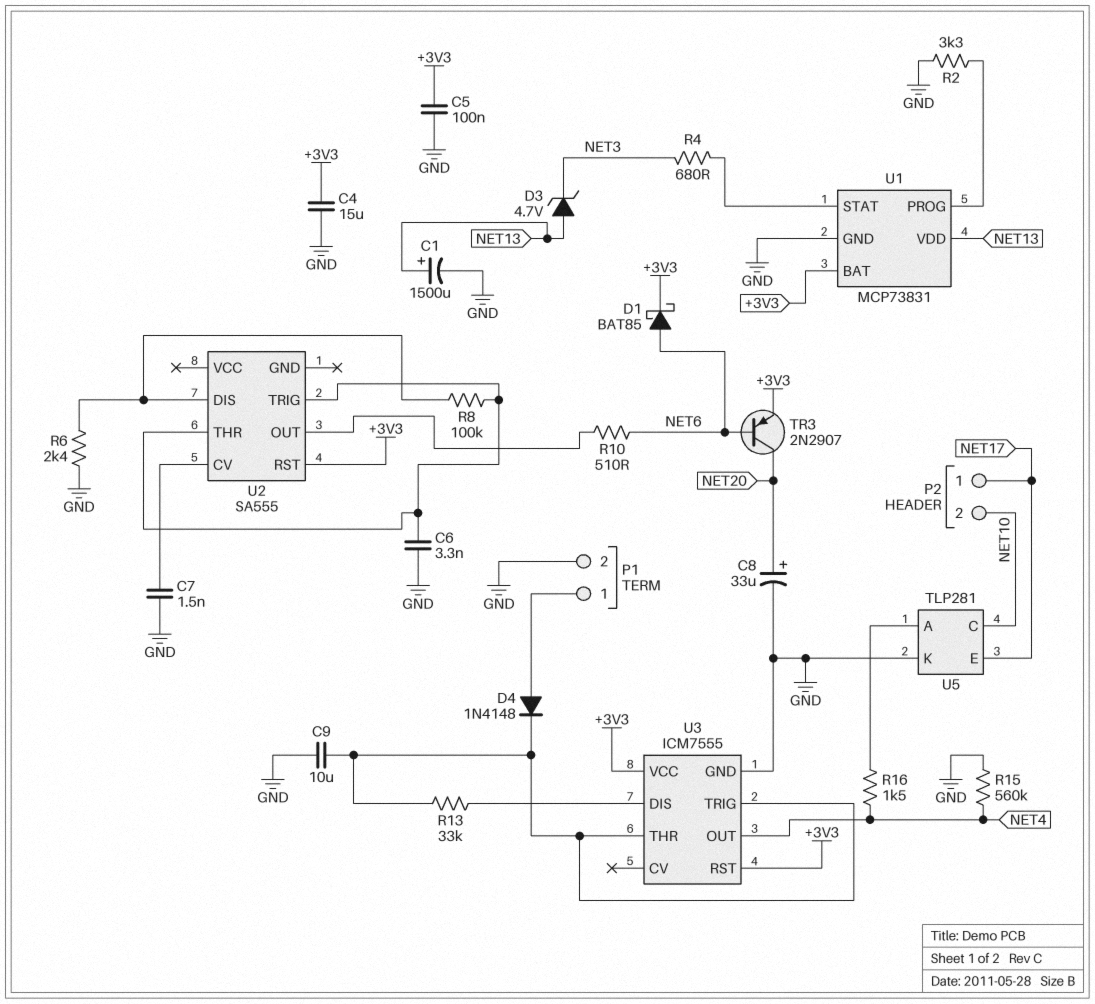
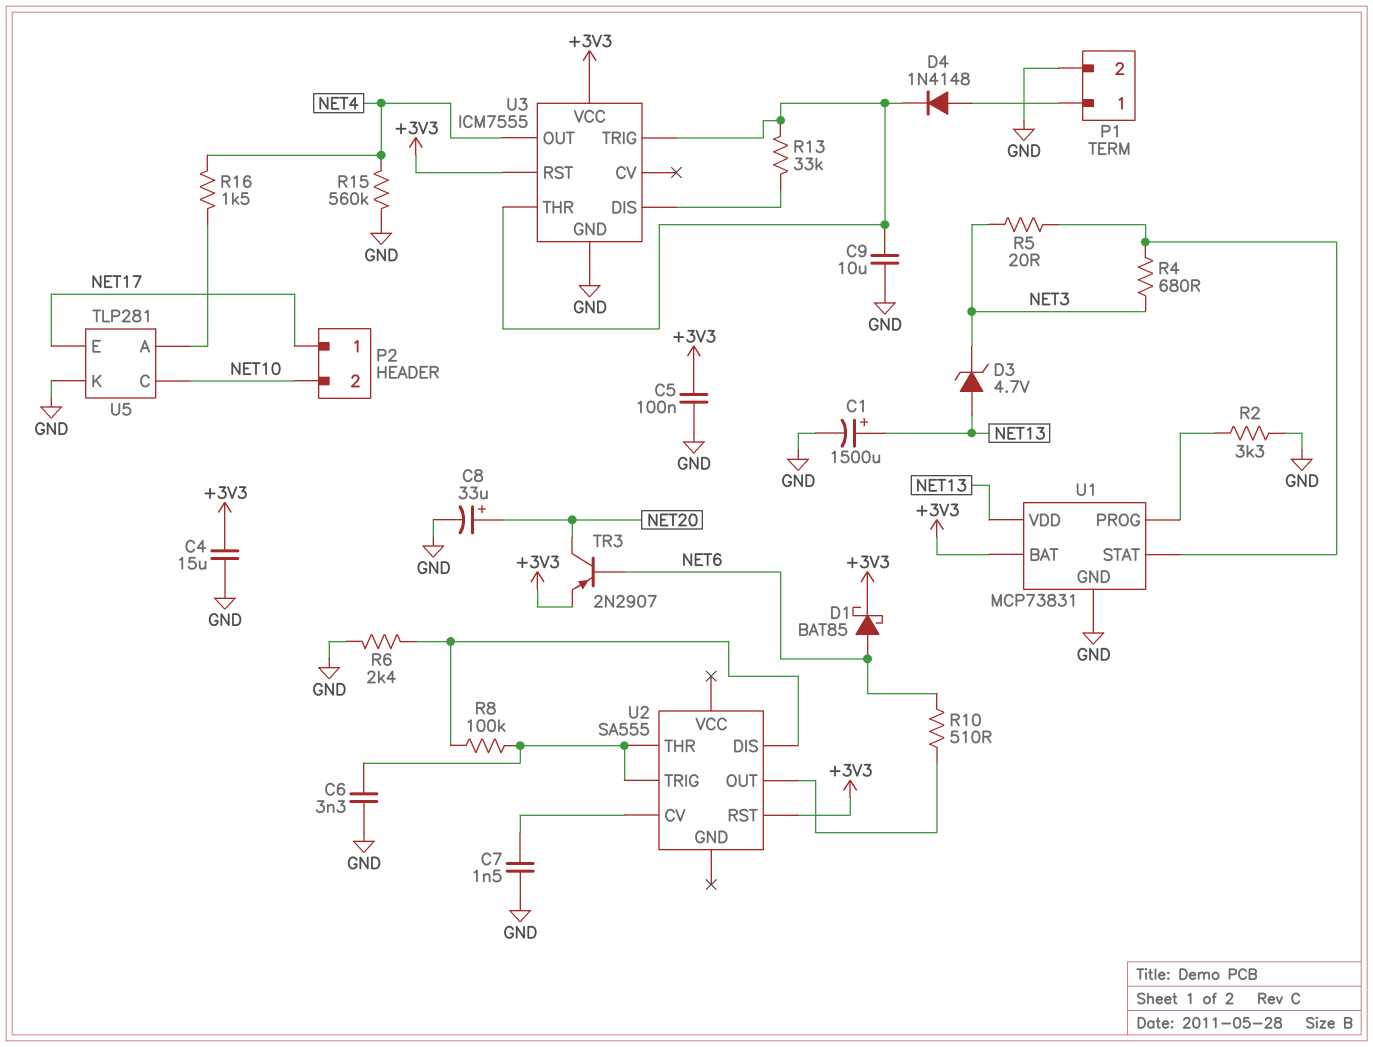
R5: none -> 20 (NET3, U1/STAT)

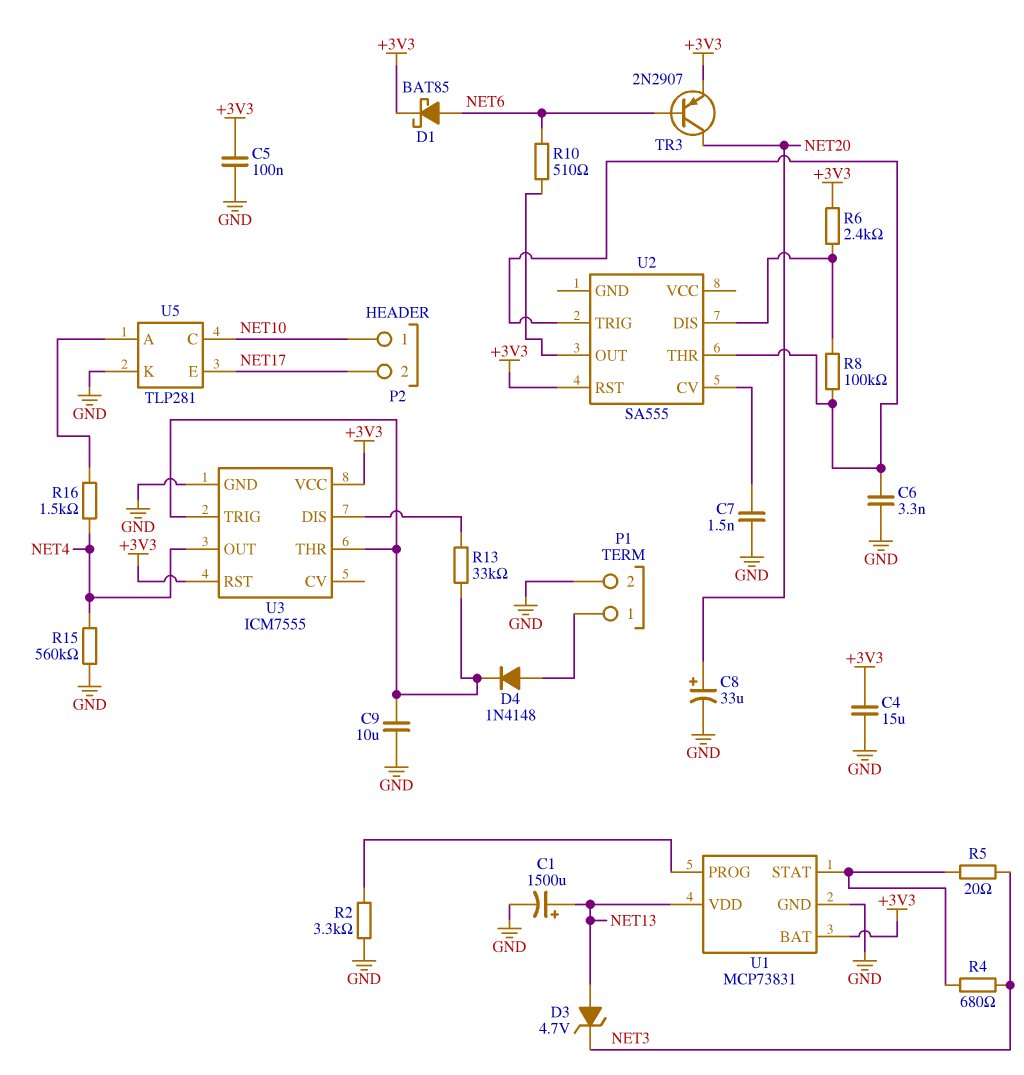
P2 pin 1: NET17 -> NET10
P2 pin 2: NET10 -> NET17
R6: 2.4k (GND, U2/DIS) -> 2.4k (+3V3, U2/DIS)

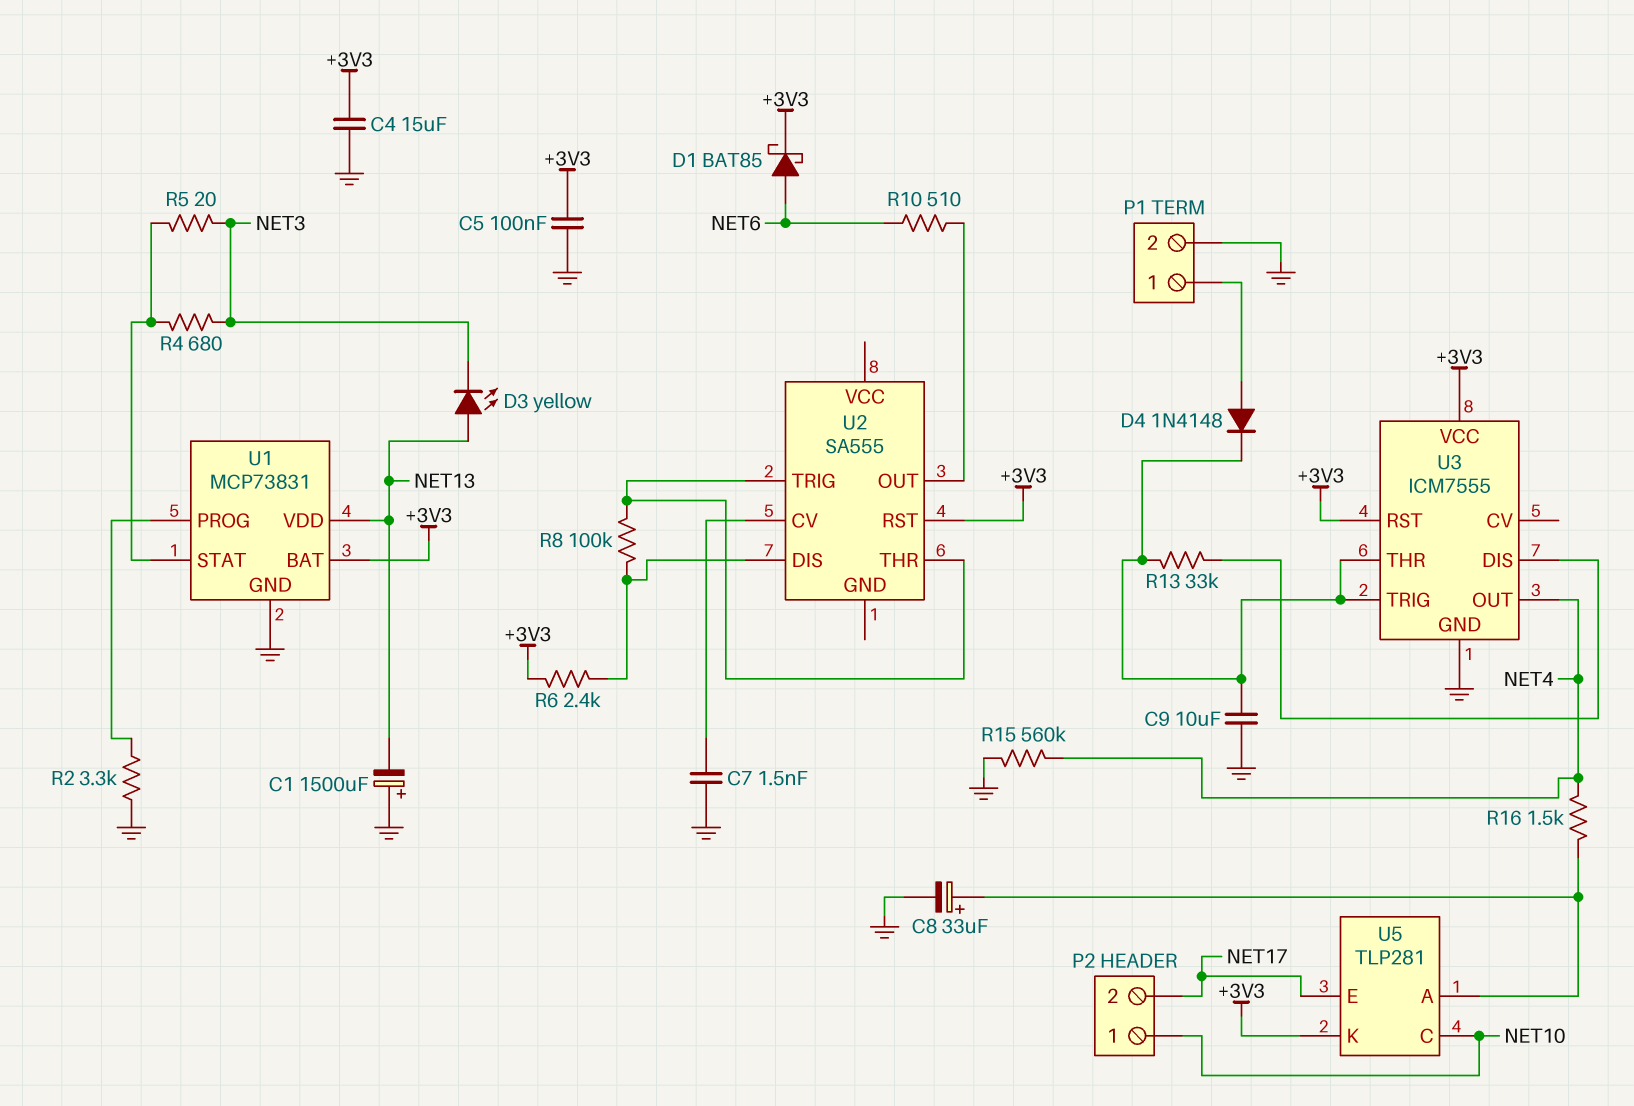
C1: 1500uF (plus NET13, minus GND) -> 1500uF (plus GND, minus NET13)
C6: 3.3nF (GND, U2/THR) -> none
C8: 33uF (plus NET20, minus GND) -> 33uF (plus U5/A, minus GND)
D3: zener 4.7V (A NET13, K NET3) -> LED yellow (A NET13, K NET3)
TR3: PNP 2N2907 (B NET6, C NET20, E +3V3) -> none
U5 pin K: GND -> +3V3

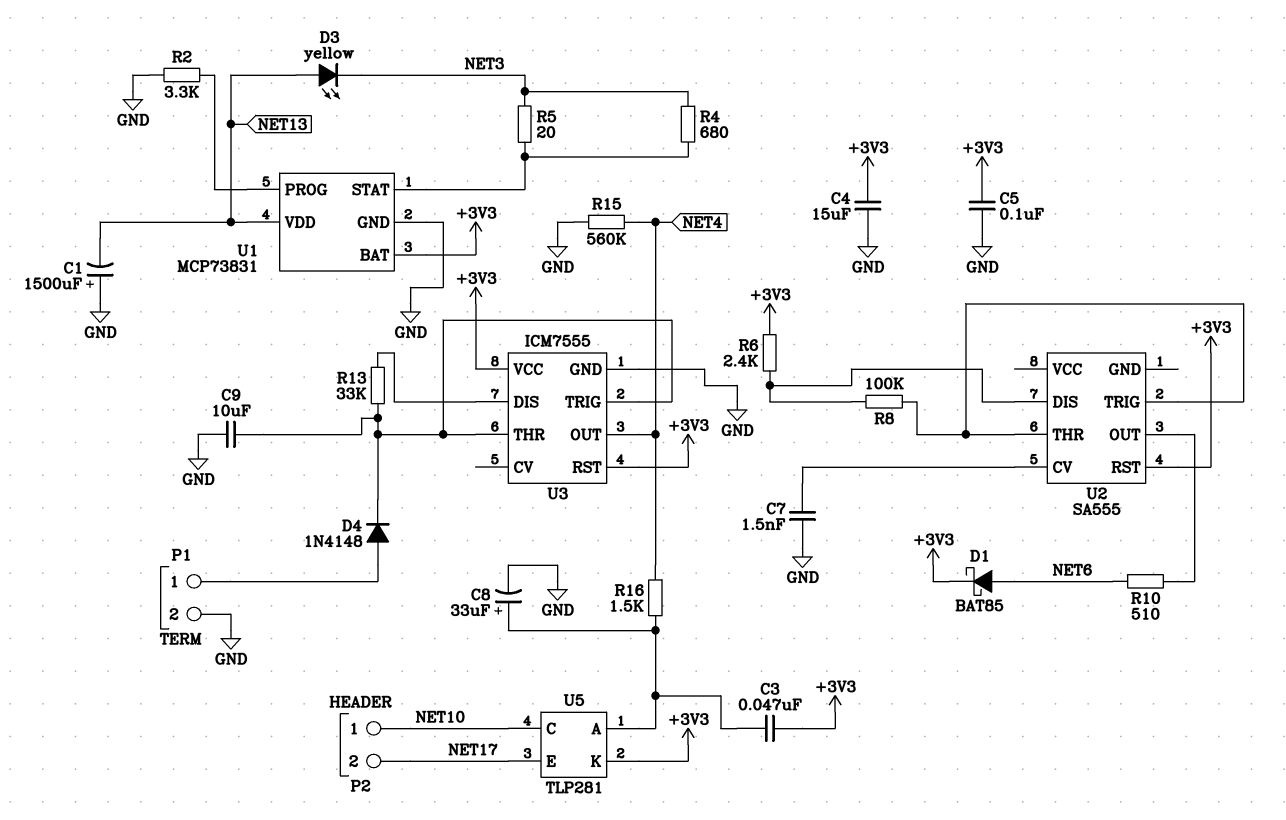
C3: none -> 47nF (+3V3, U5/A)

